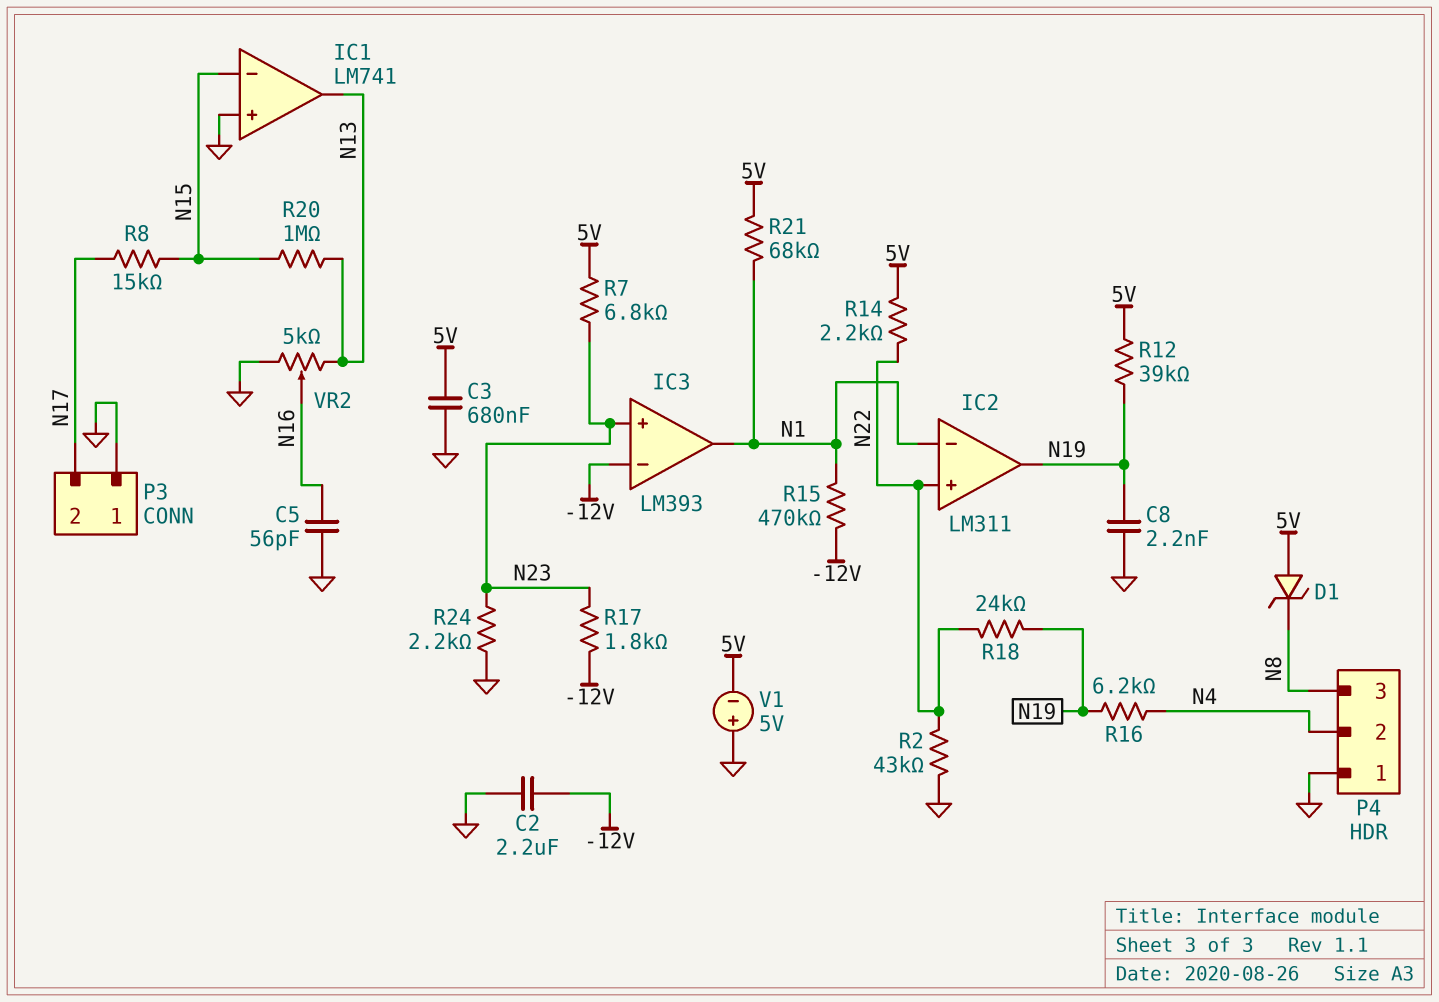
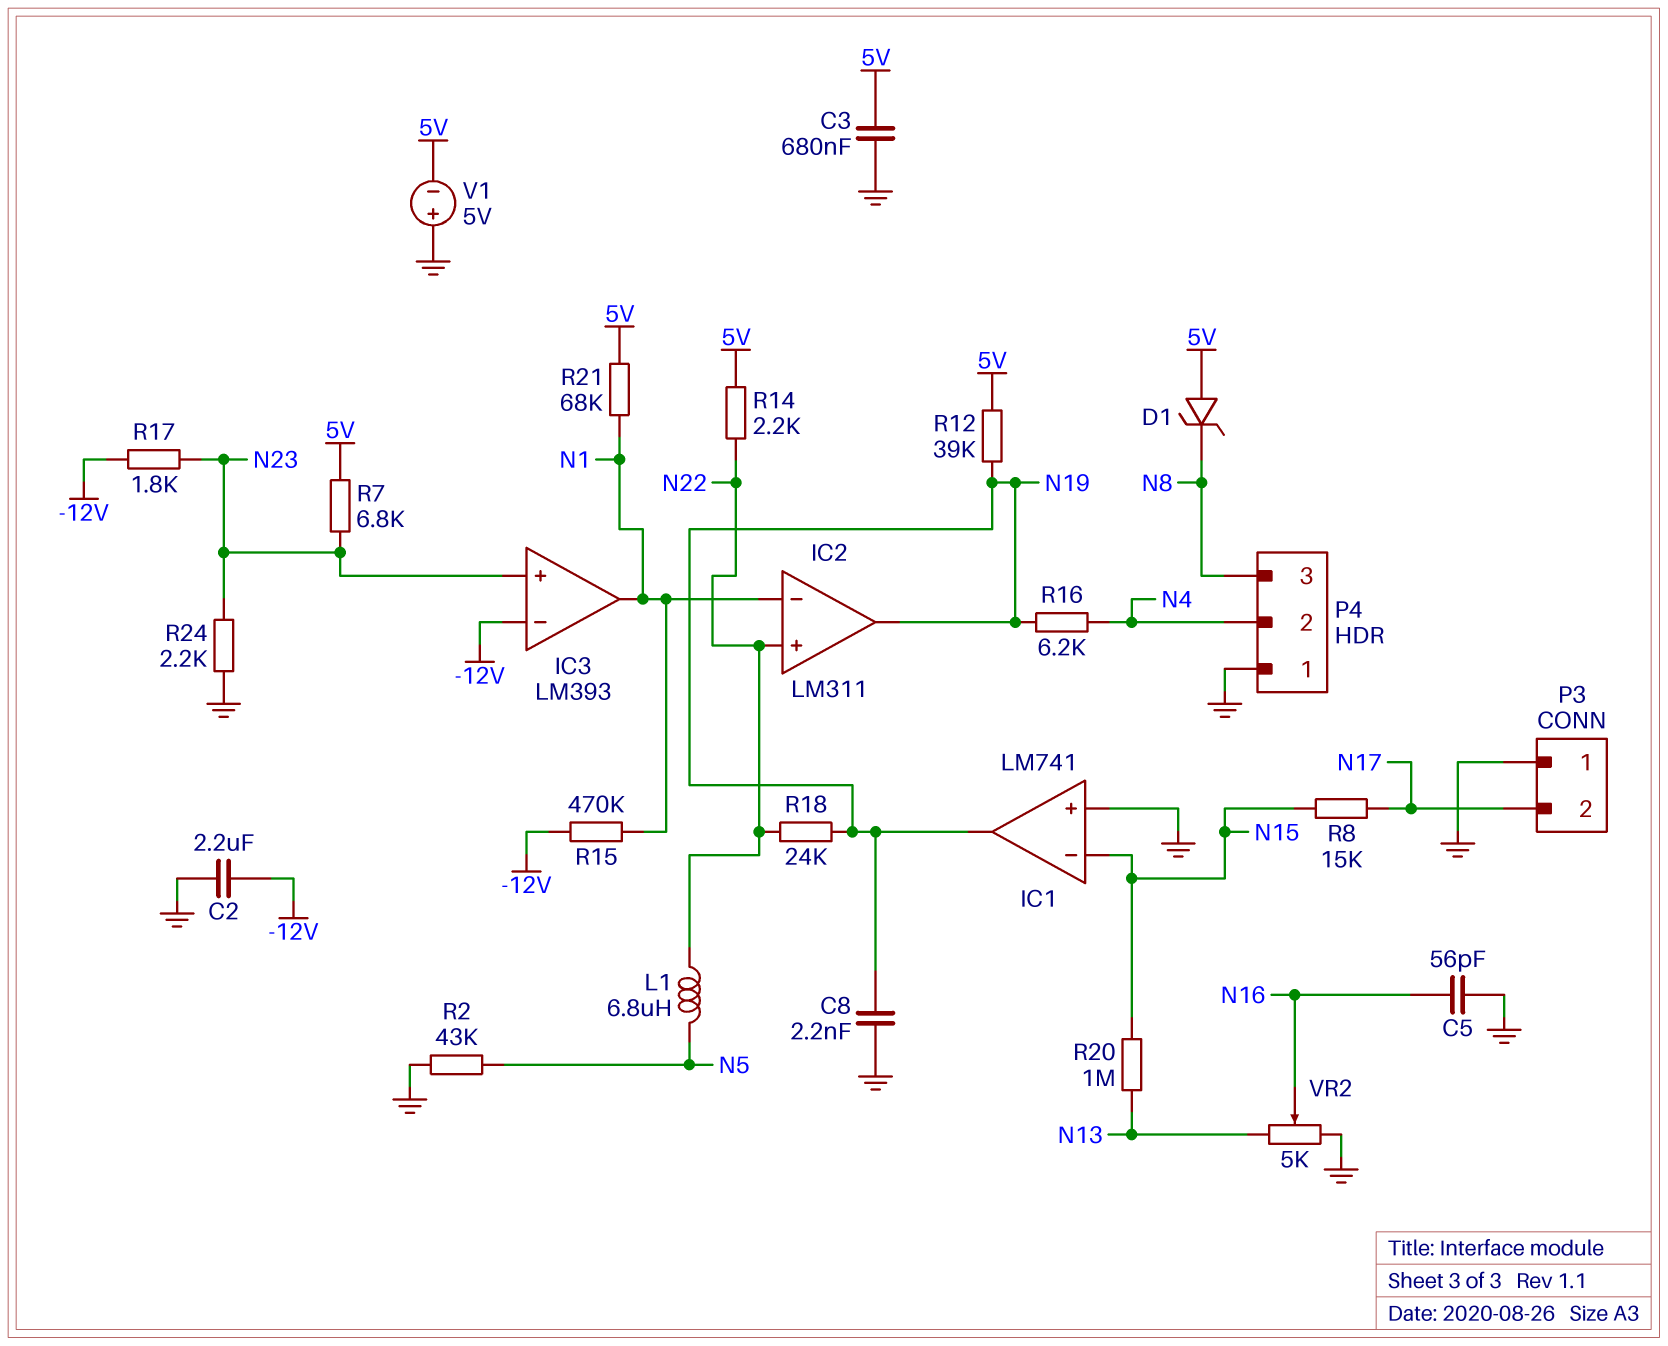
IC1 pin out: N13 -> N19
L1: none -> 6.8uH (N5, N22)
R2: 43k (GND, N22) -> 43k (GND, N5)

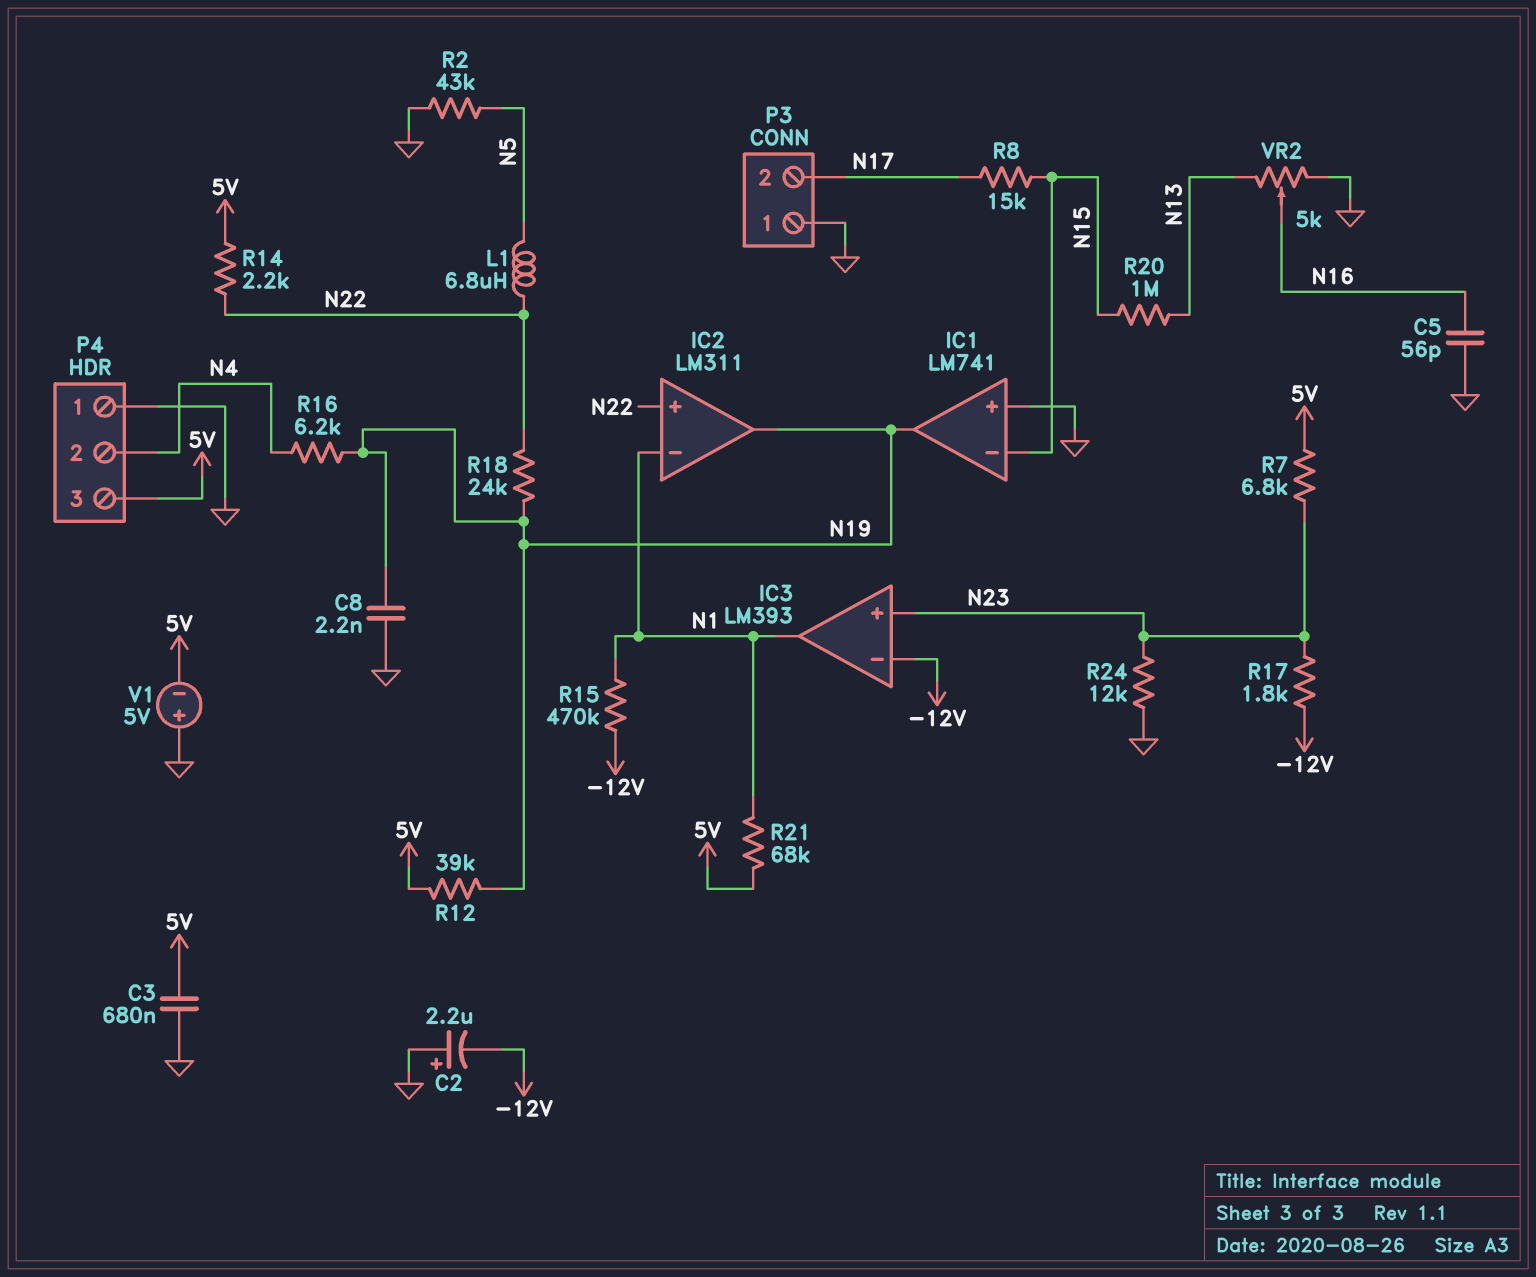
C2: 2.2uF (-12V, GND) -> 2.2uF (plus GND, minus -12V)
D1: zener (A 5V, K N8) -> none
P4 pin 3: N8 -> 5V
R24: 2.2k (GND, N23) -> 12k (GND, N23)

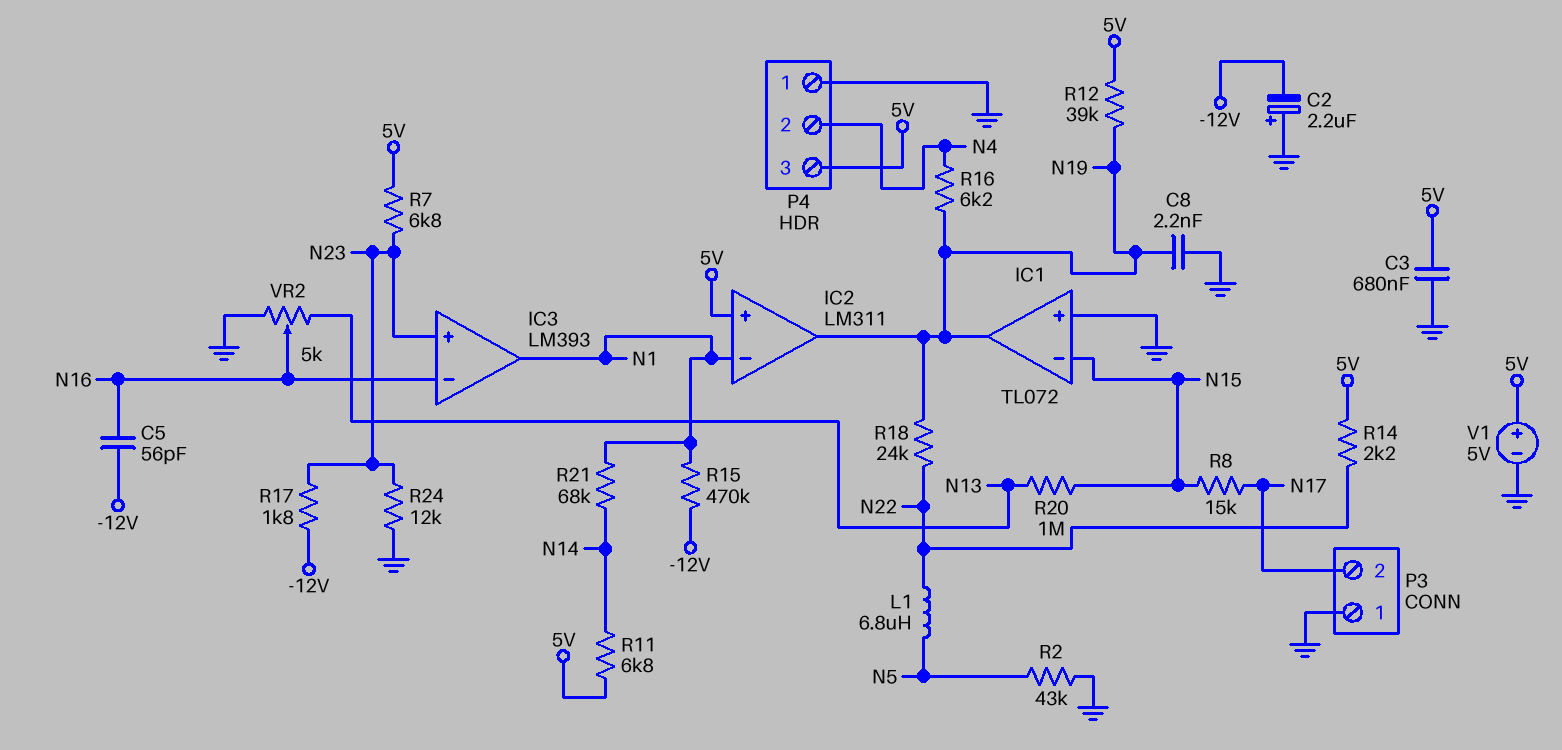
C5: 56pF (GND, N16) -> 56pF (-12V, N16)
IC1: LM741 -> TL072
IC2 pin in+: N22 -> 5V
IC3 pin in-: -12V -> N16
R11: none -> 6.8k (5V, N14)
R21: 68k (5V, N1) -> 68k (N1, N14)
V1: 5V (plus GND, minus 5V) -> 5V (plus 5V, minus GND)

